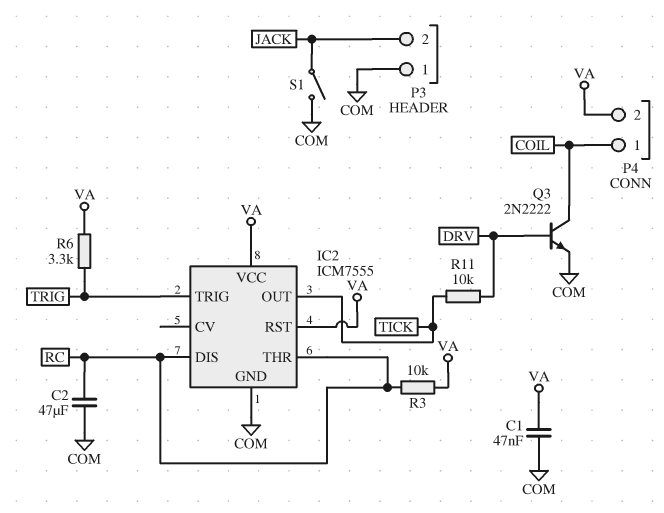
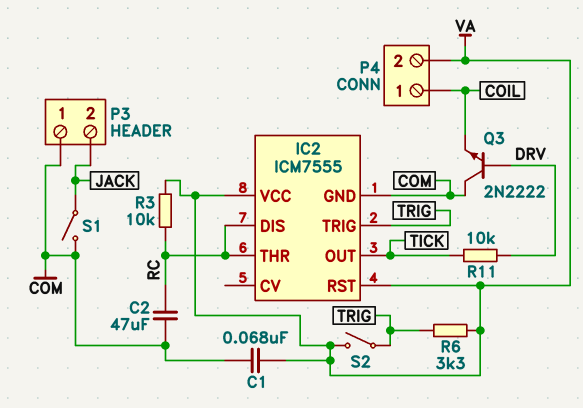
C1: 47nF (COM, VA) -> 68nF (COM, VA)
Q3: NPN 2N2222 (B DRV, C COIL, E COM) -> NPN 2N2222 (B DRV, C COM, E COIL)
S2: none -> switch (TRIG, VA)

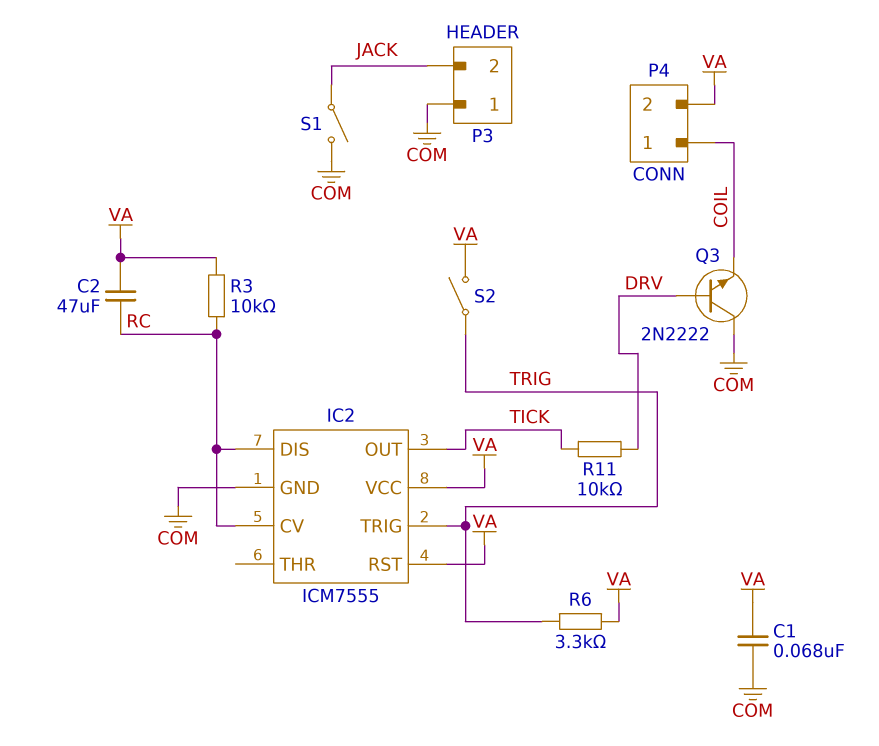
C2: 47uF (COM, RC) -> 47uF (RC, VA)
IC2 pin CV: none -> RC
IC2 pin THR: RC -> none

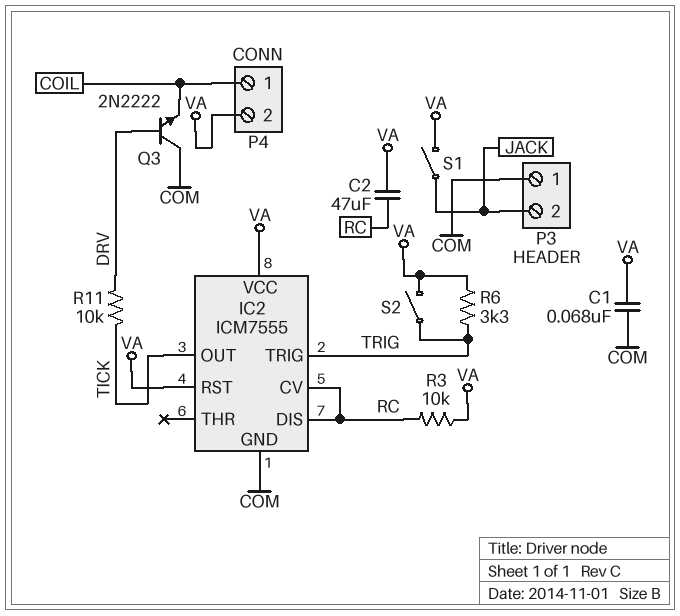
S1: switch (COM, JACK) -> switch (JACK, VA)

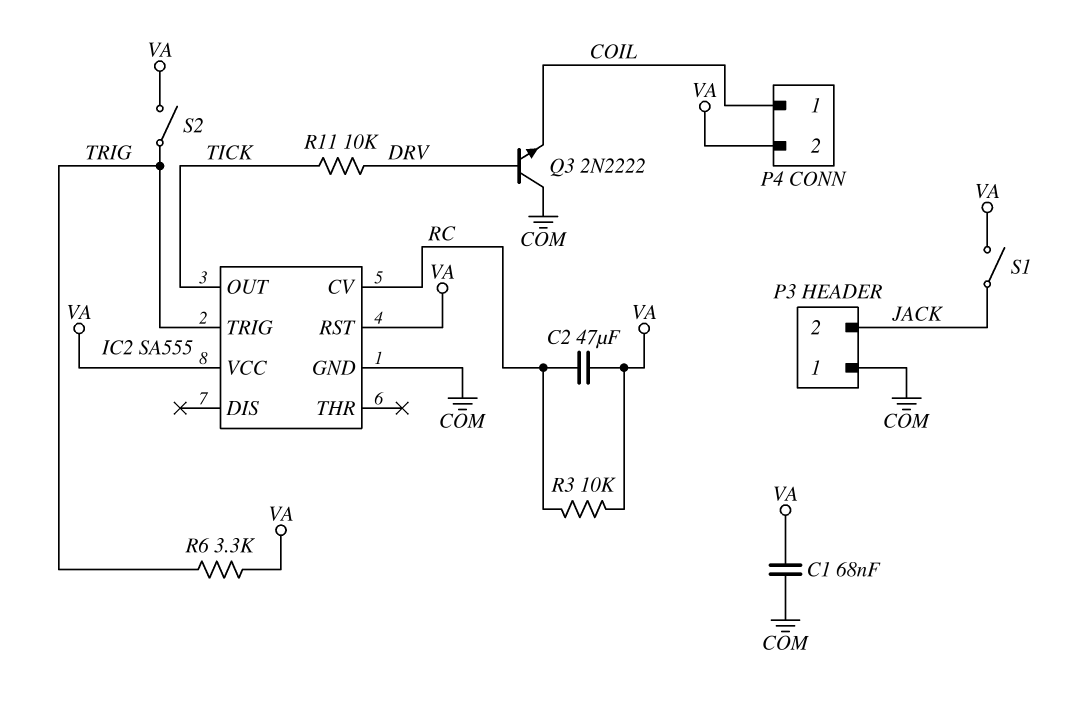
IC2: ICM7555 -> SA555
IC2 pin DIS: RC -> none

